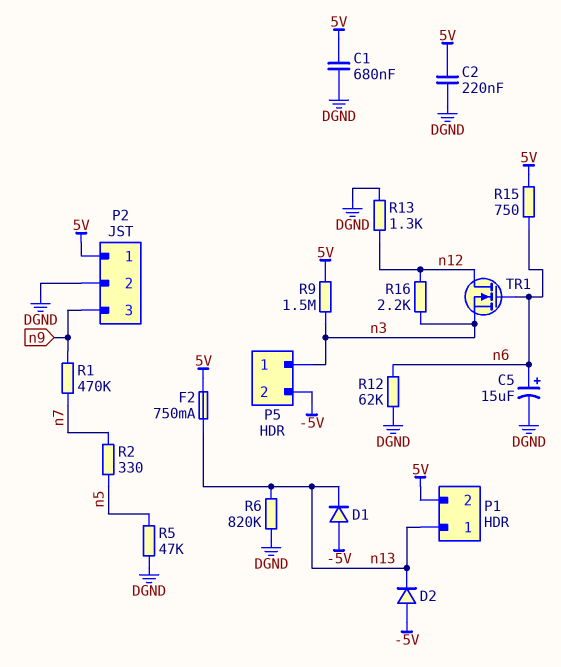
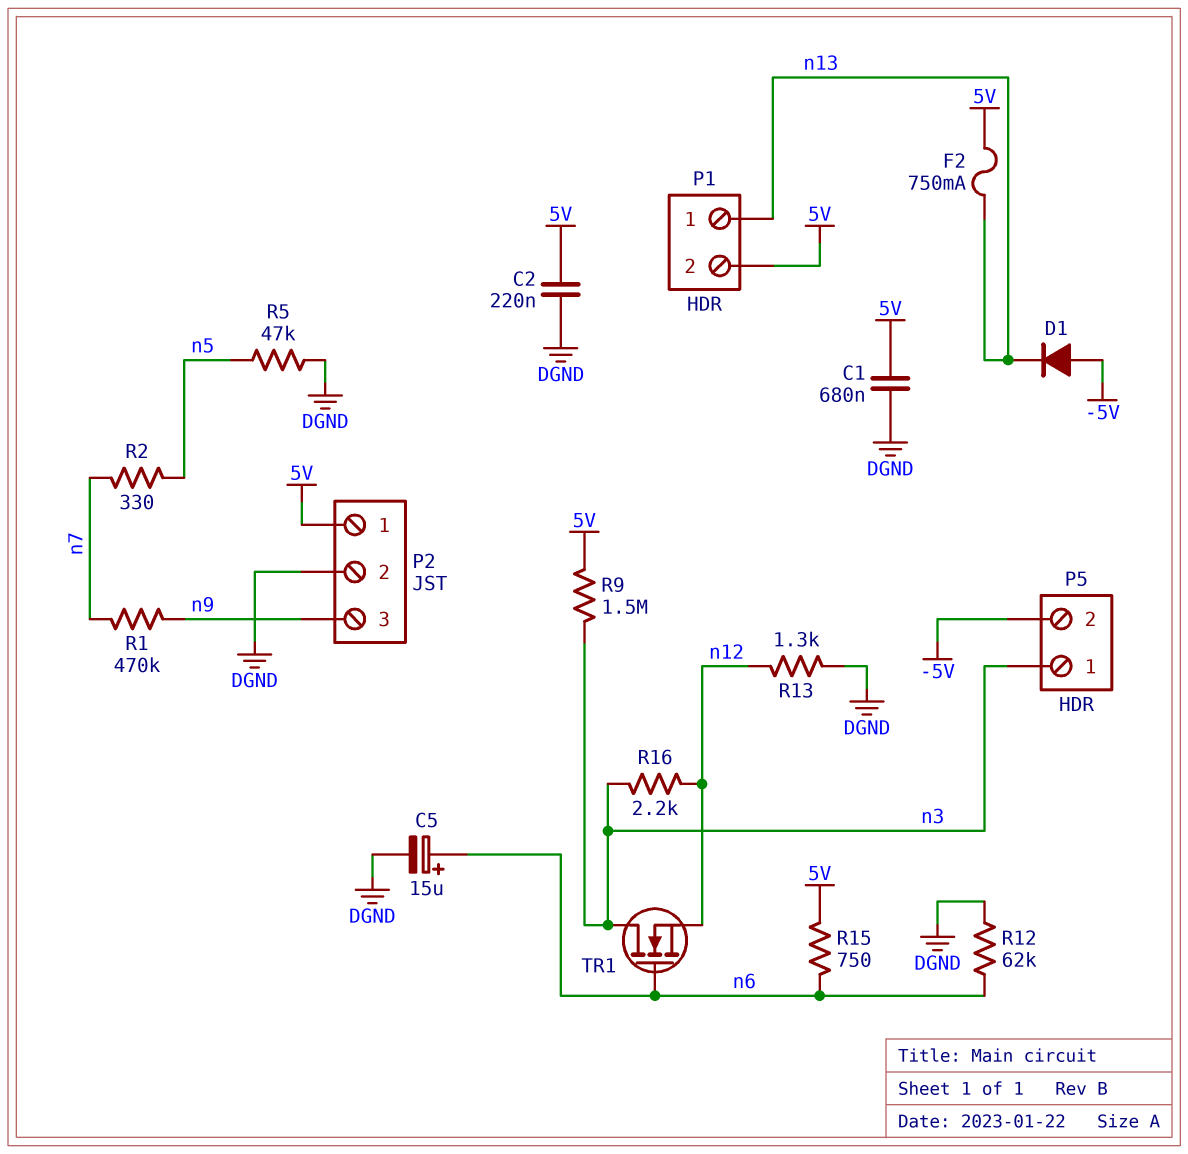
D2: diode (A -5V, K n13) -> none
R6: 820k (DGND, n13) -> none
TR1: NMOS (G n6, D n12, S n3) -> NMOS (G n6, D n3, S n12)

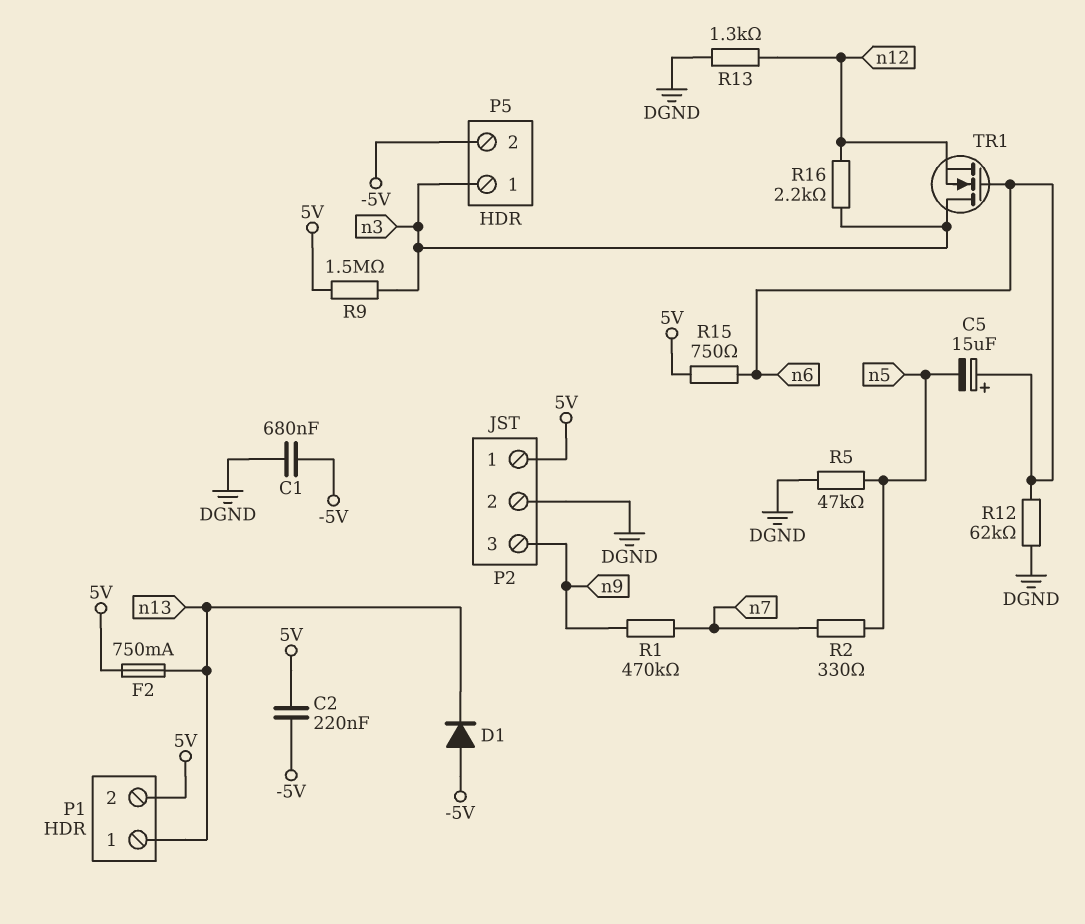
C1: 680nF (5V, DGND) -> 680nF (-5V, DGND)
C2: 220nF (5V, DGND) -> 220nF (-5V, 5V)
C5: 15uF (plus n6, minus DGND) -> 15uF (plus n6, minus n5)

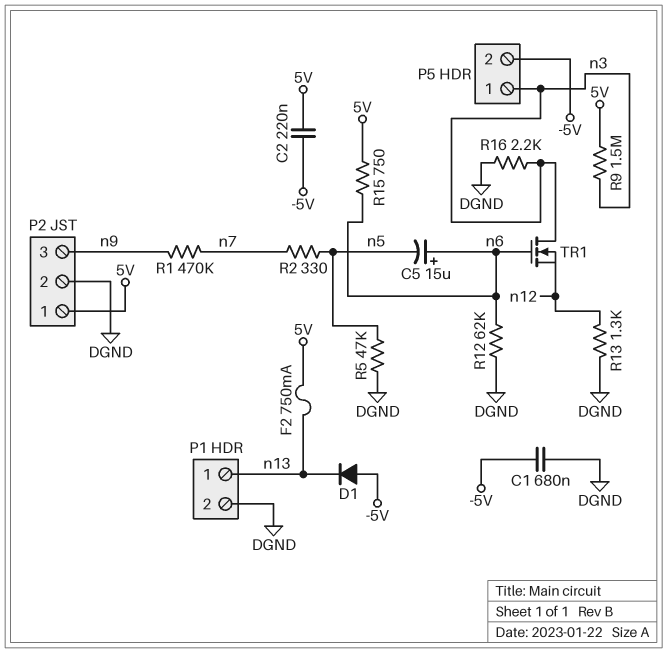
P1 pin 2: 5V -> DGND
R16: 2.2k (n3, n12) -> 2.2k (DGND, n3)

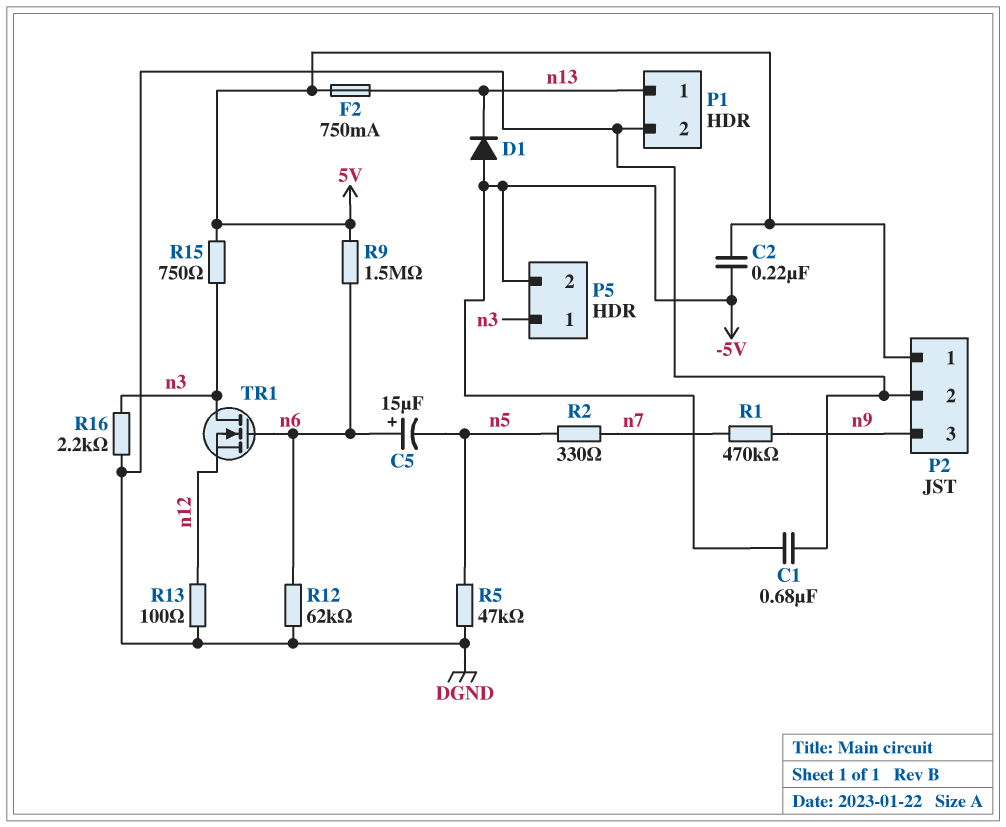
R9: 1.5M (5V, n3) -> 1.5M (5V, n6)
R13: 1.3k (DGND, n12) -> 100 (DGND, n12)
R15: 750 (5V, n6) -> 750 (5V, n3)

